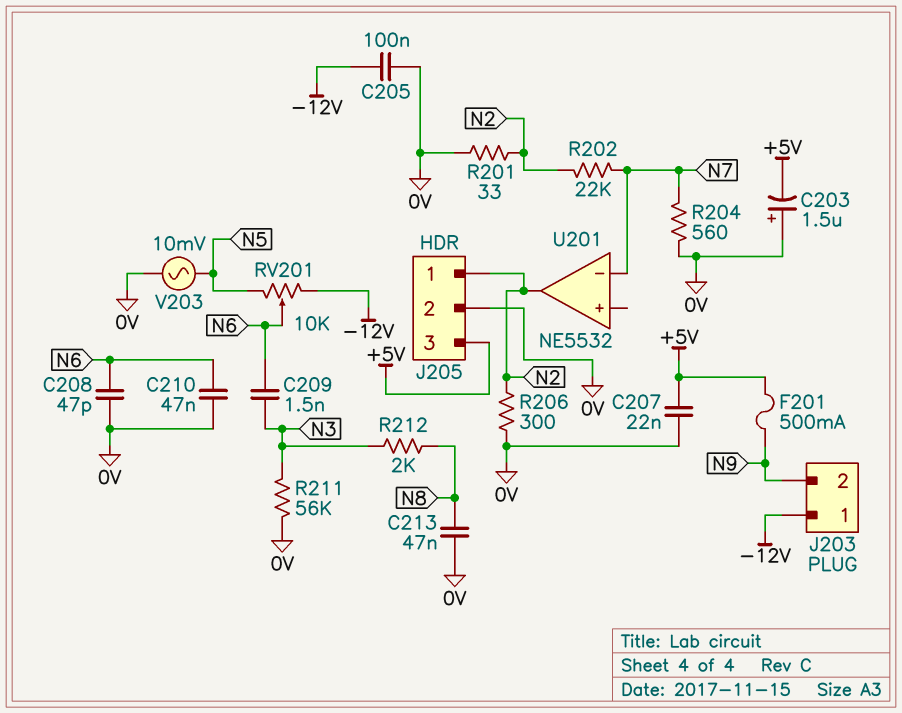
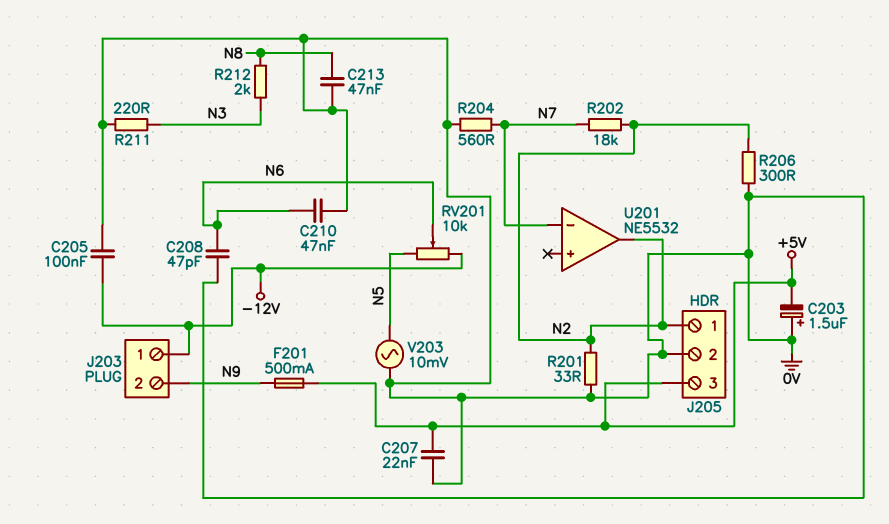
C209: 1.5nF (N3, N6) -> none
R202: 22k (N2, N7) -> 18k (N2, N7)
R211: 56k (0V, N3) -> 220 (0V, N3)

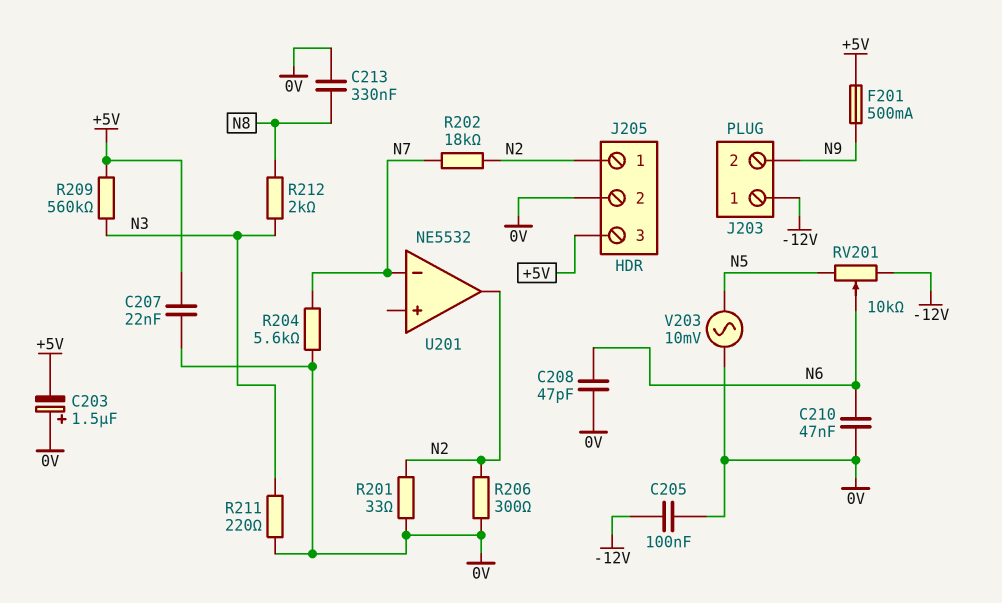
C213: 47nF (0V, N8) -> 330nF (0V, N8)
R204: 560 (0V, N7) -> 5.6k (0V, N7)
R209: none -> 560k (+5V, N3)

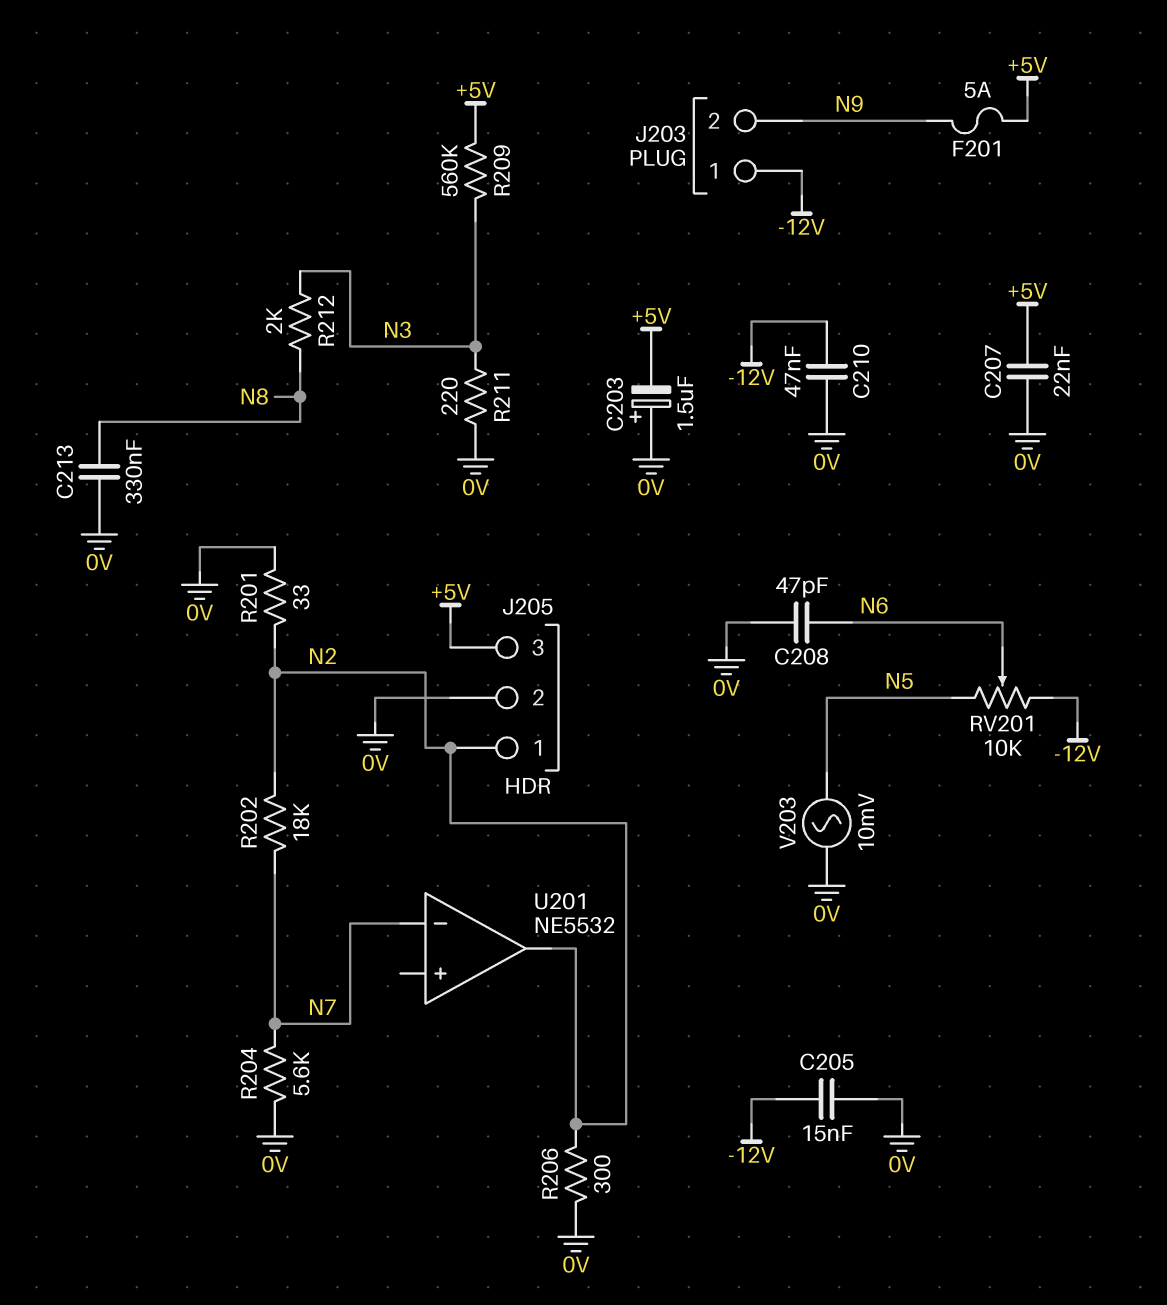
C205: 100nF (-12V, 0V) -> 15nF (-12V, 0V)
C210: 47nF (0V, N6) -> 47nF (-12V, 0V)
F201: 500mA (+5V, N9) -> 5A (+5V, N9)

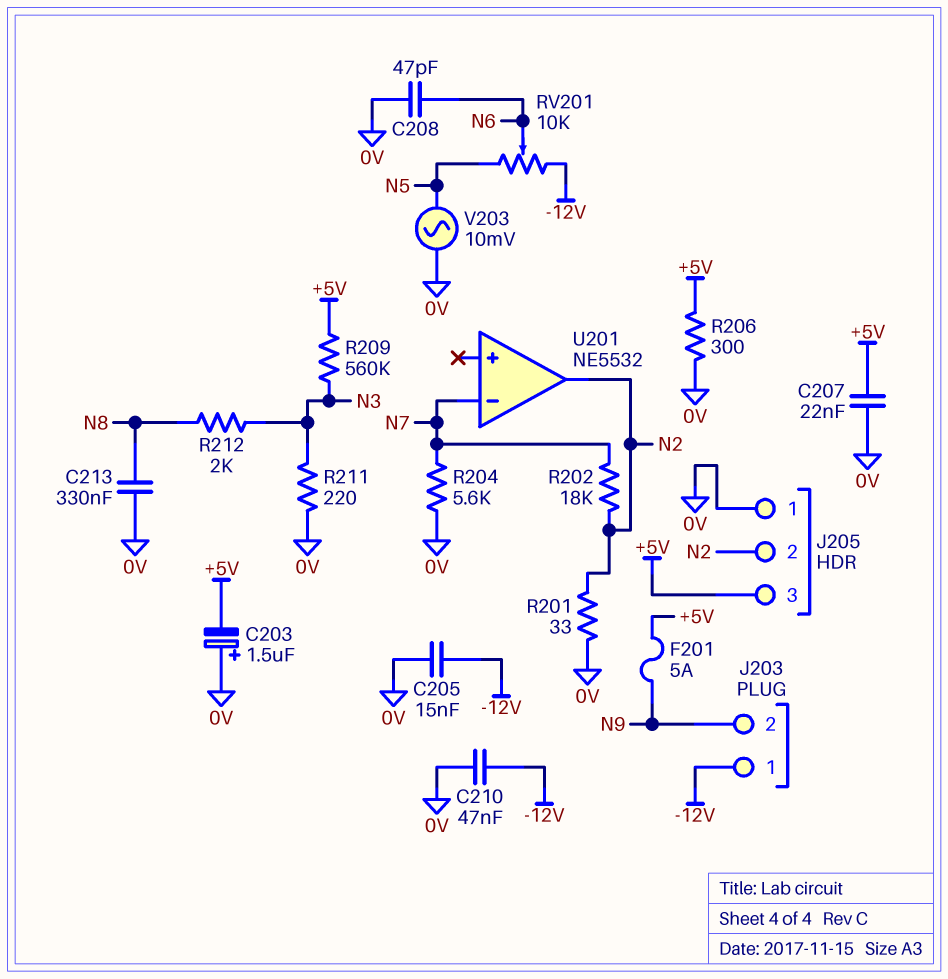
J205 pin 1: N2 -> 0V
J205 pin 2: 0V -> N2
R206: 300 (0V, N2) -> 300 (+5V, 0V)

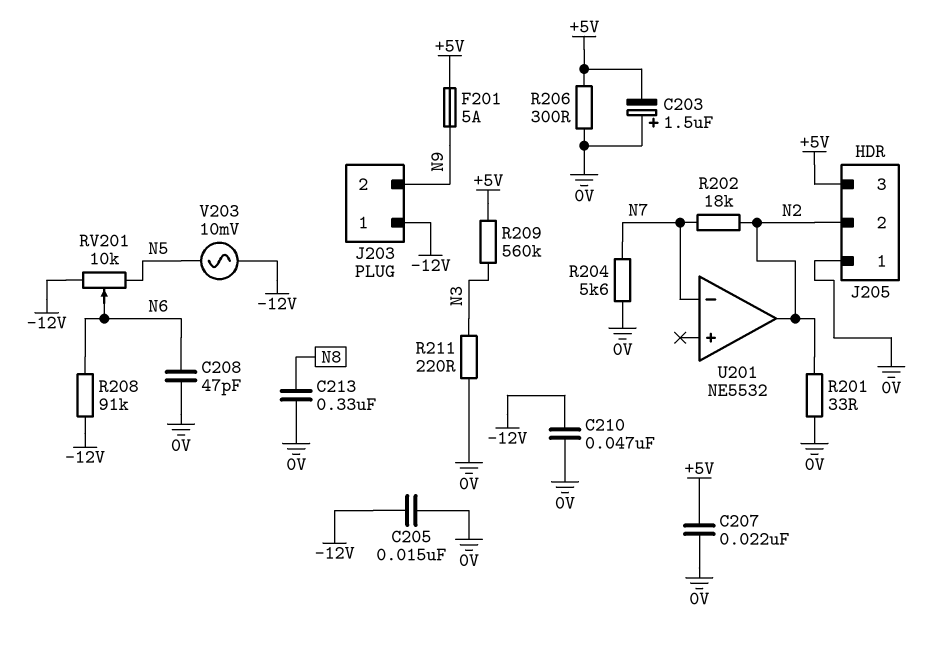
R208: none -> 91k (-12V, N6)
R212: 2k (N3, N8) -> none
V203: AC 10mV (0V, N5) -> AC 10mV (-12V, N5)

